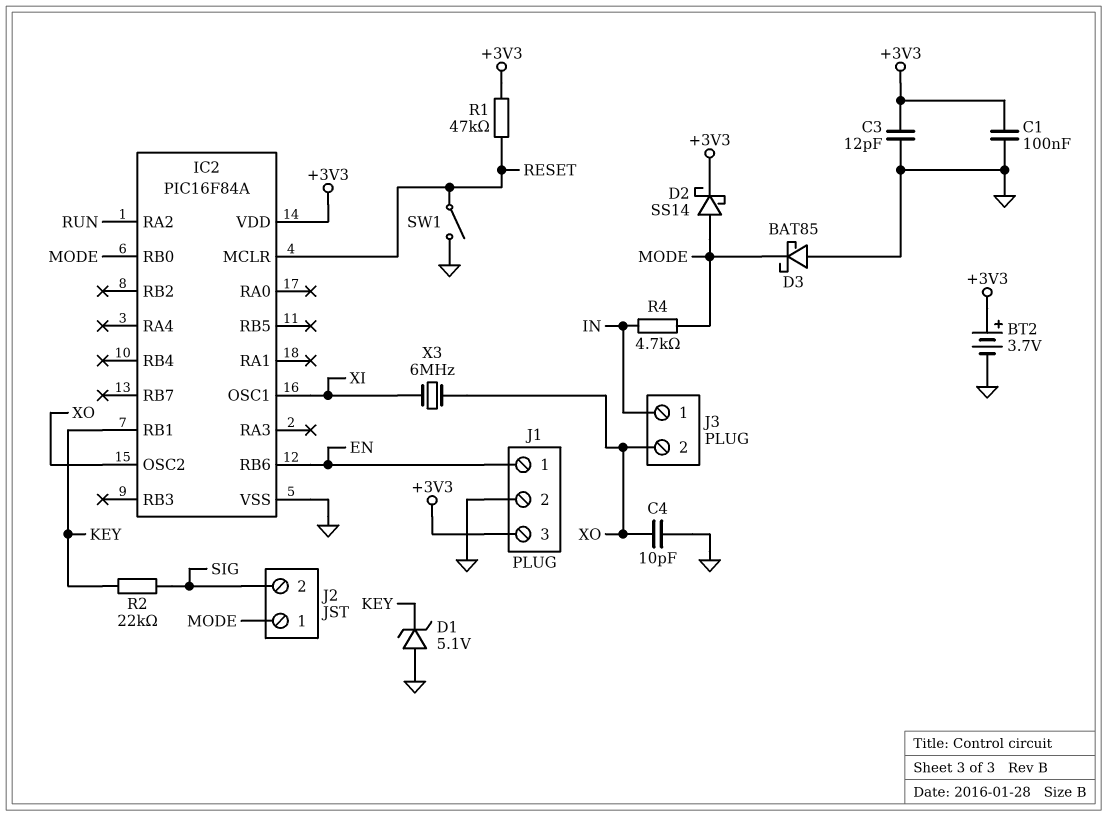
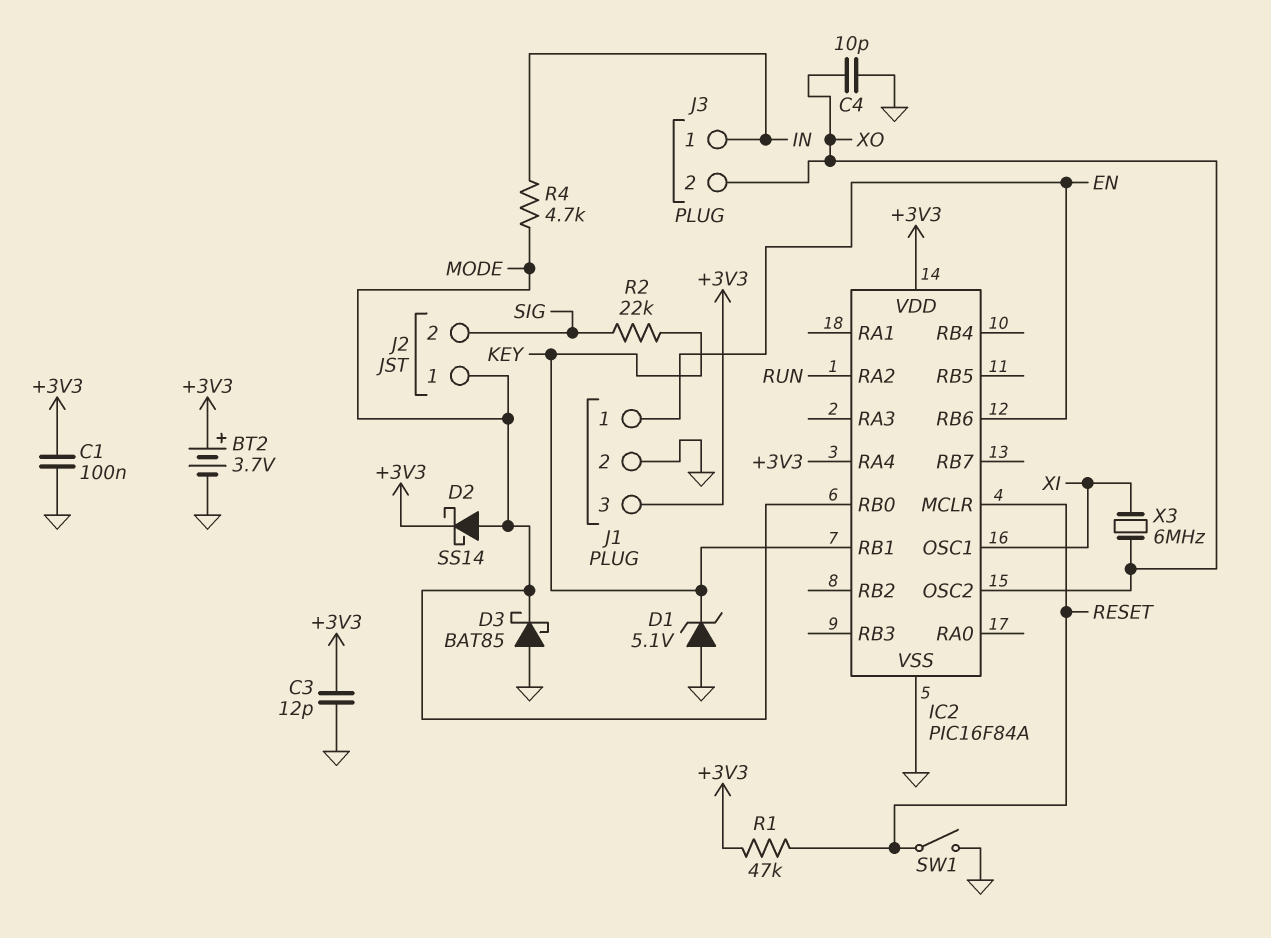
IC2 pin RA4: none -> +3V3

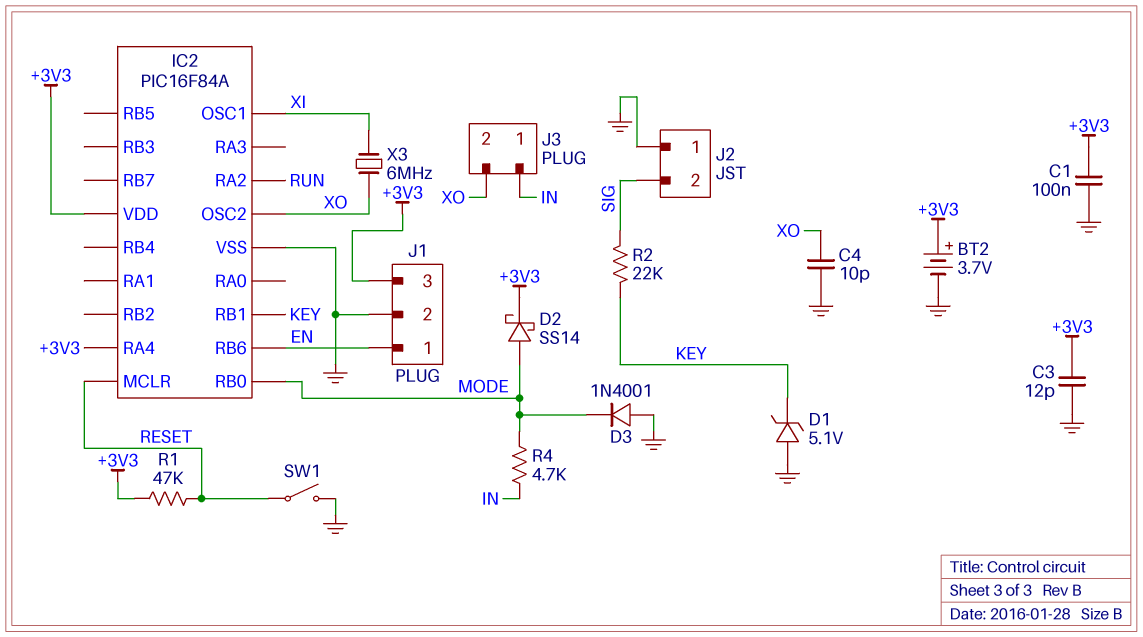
D3: schottky BAT85 (A GND, K MODE) -> diode 1N4001 (A GND, K MODE)
J2 pin 1: MODE -> GND

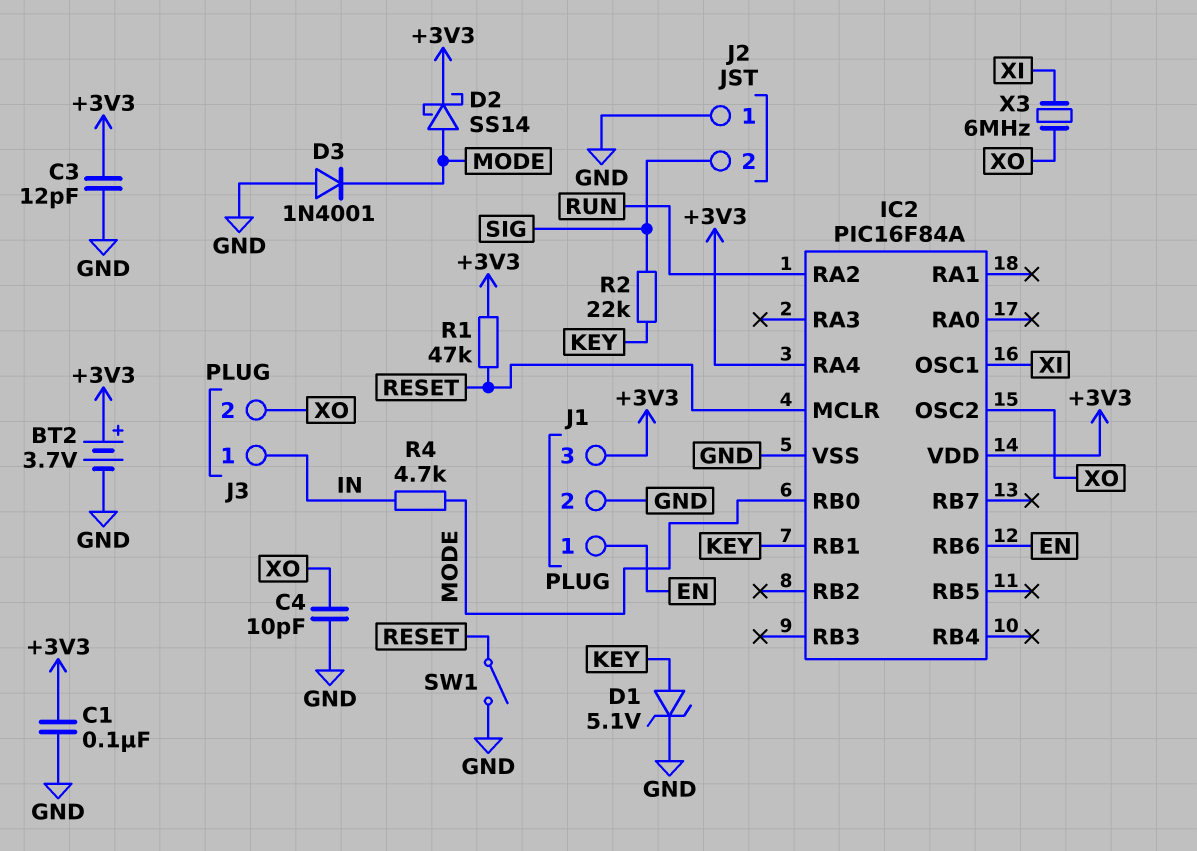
D1: zener 5.1V (A GND, K KEY) -> zener 5.1V (A KEY, K GND)

